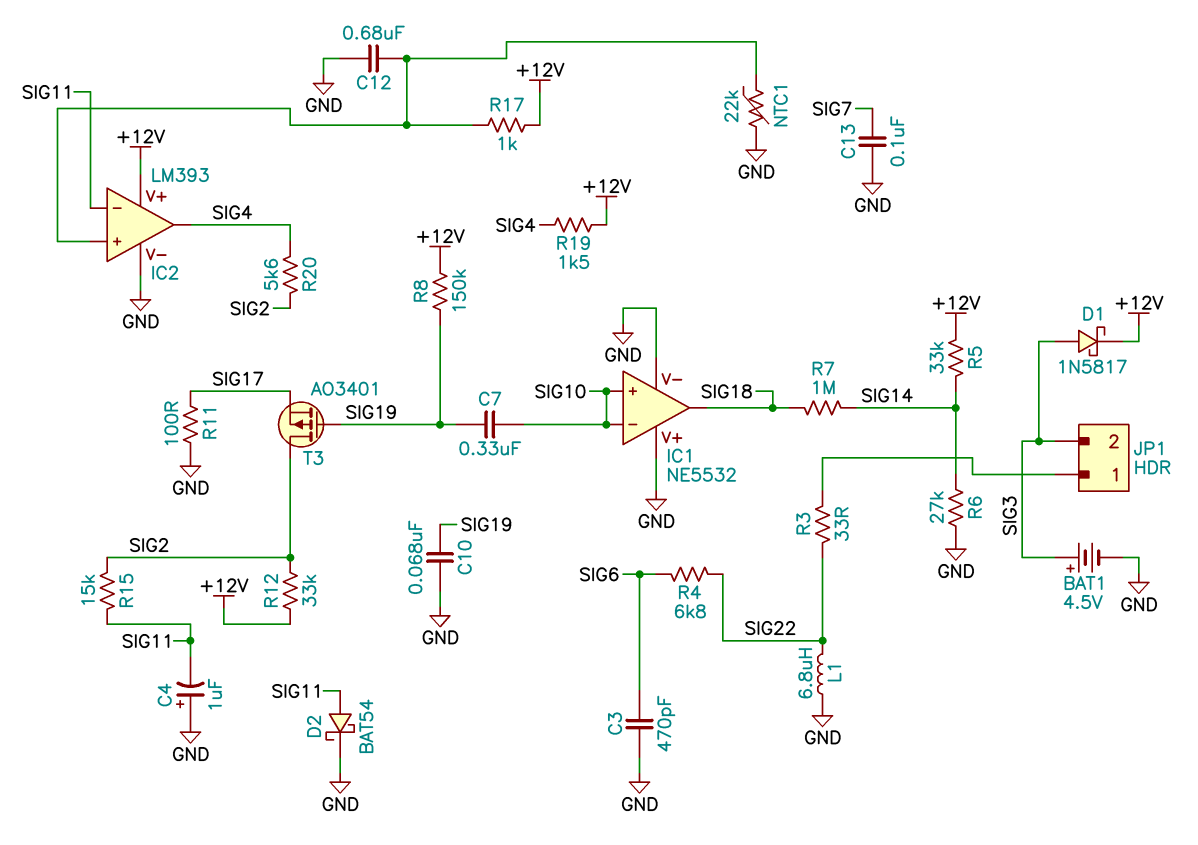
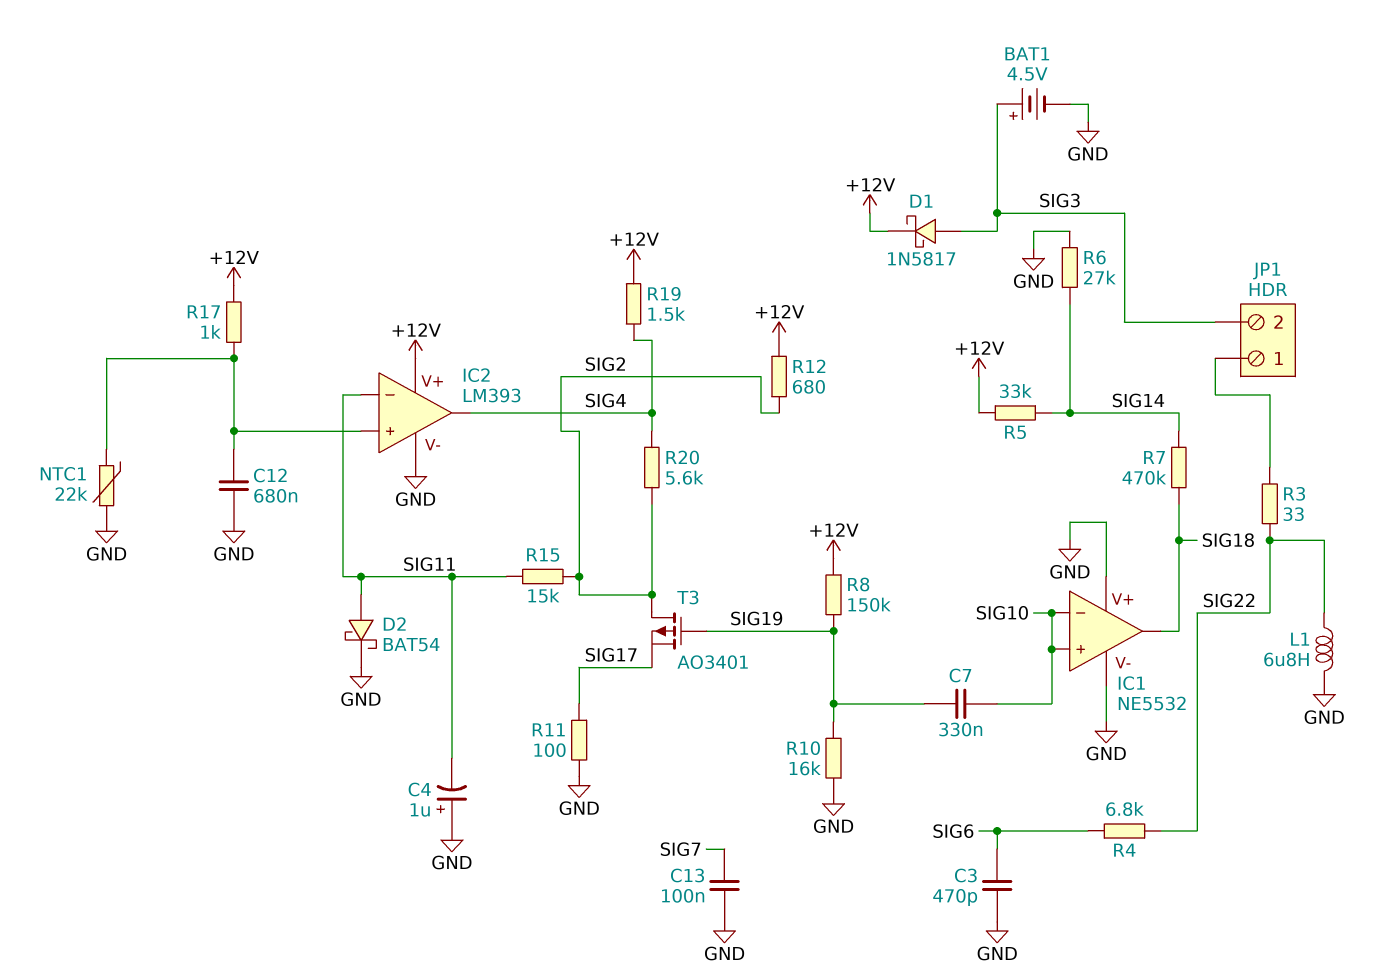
C10: 68nF (GND, SIG19) -> none
R7: 1M (SIG14, SIG18) -> 470k (SIG14, SIG18)
R10: none -> 16k (GND, SIG19)
R12: 33k (+12V, SIG2) -> 680 (+12V, SIG2)

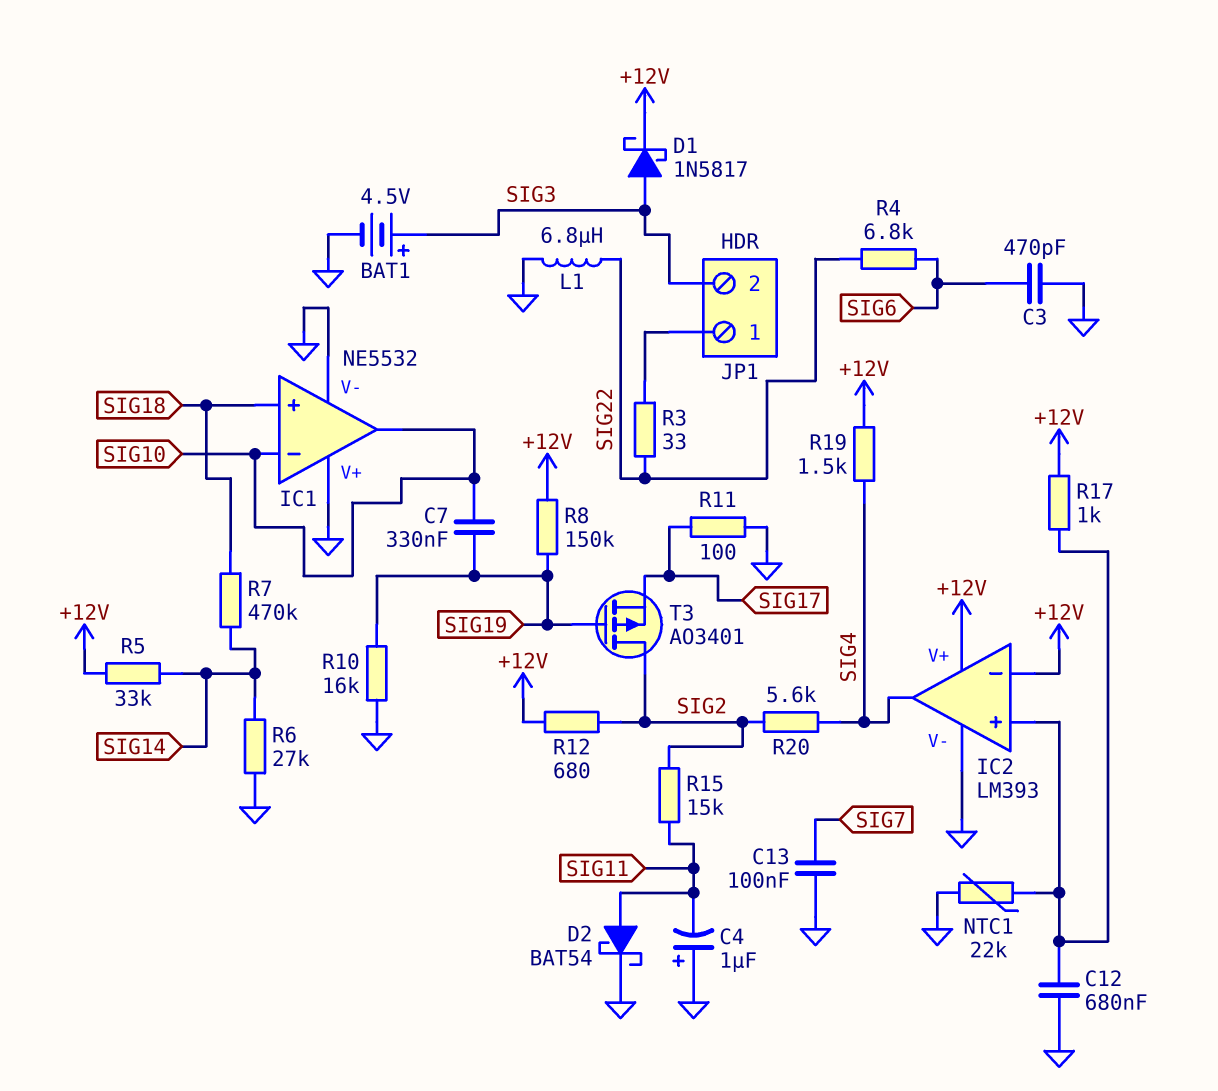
IC1 pin in+: SIG10 -> SIG18
IC1 pin out: SIG18 -> SIG10
IC2 pin in-: SIG11 -> +12V

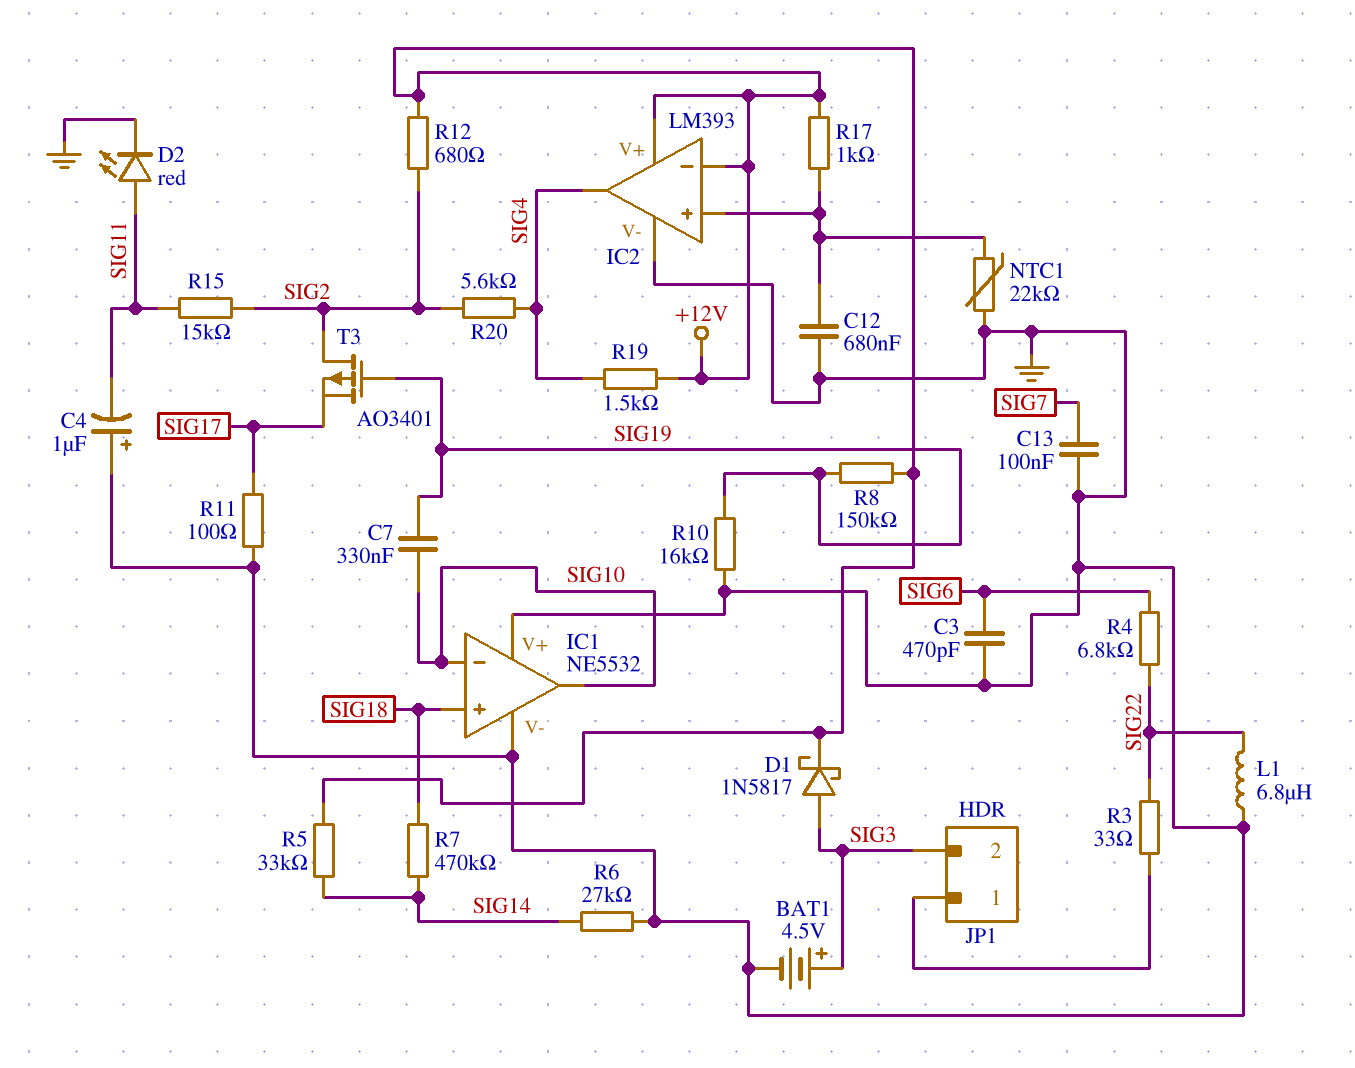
D2: schottky BAT54 (A SIG11, K GND) -> LED red (A SIG11, K GND)

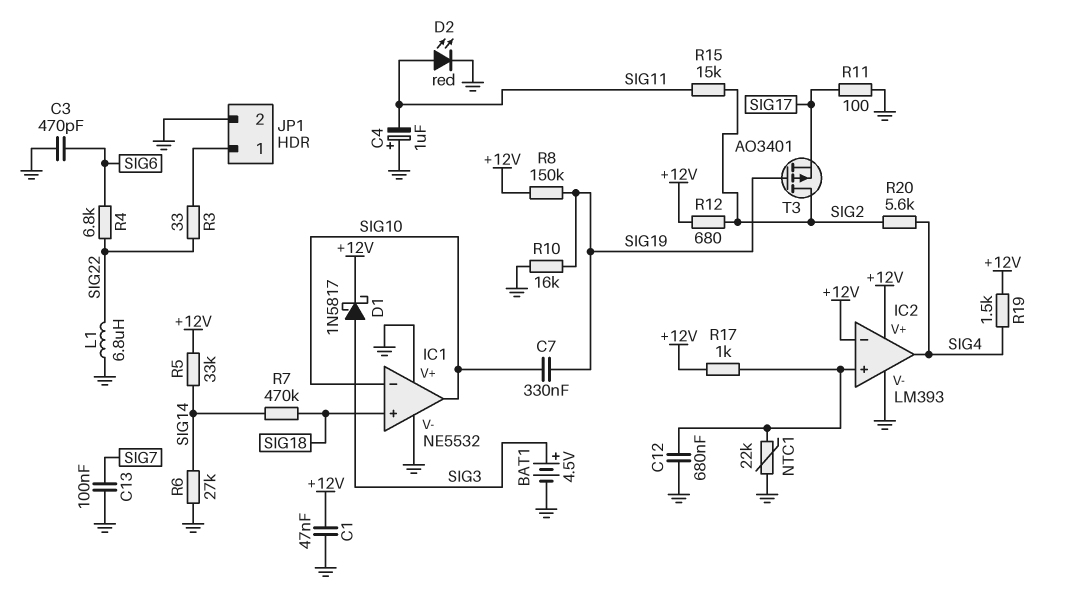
C1: none -> 47nF (+12V, GND)
JP1 pin 2: SIG3 -> GND

